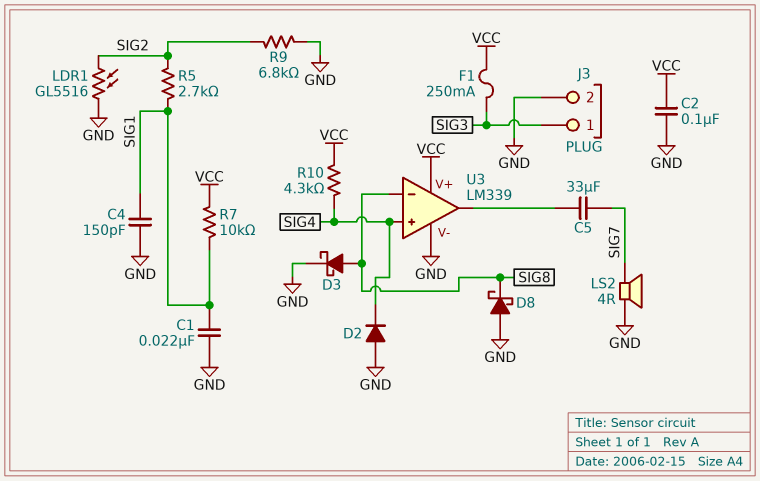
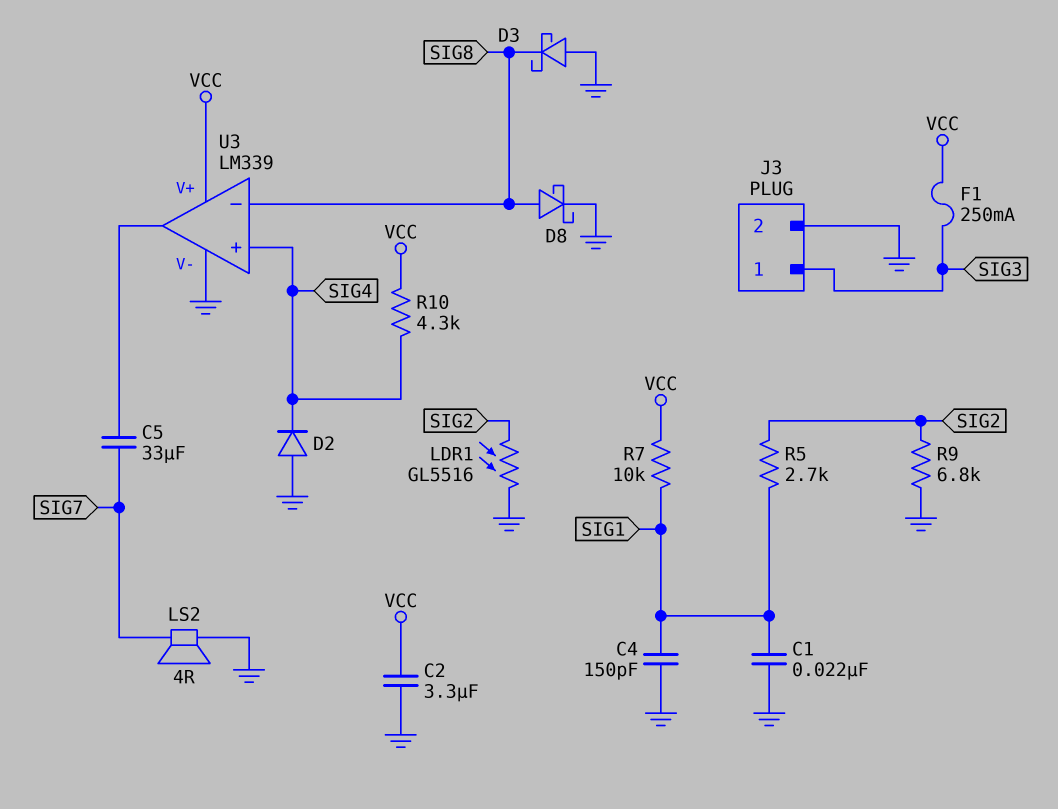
C2: 100nF (GND, VCC) -> 3.3uF (GND, VCC)
D3: schottky (A SIG8, K GND) -> schottky (A GND, K SIG8)
D8: schottky (A GND, K SIG8) -> schottky (A SIG8, K GND)

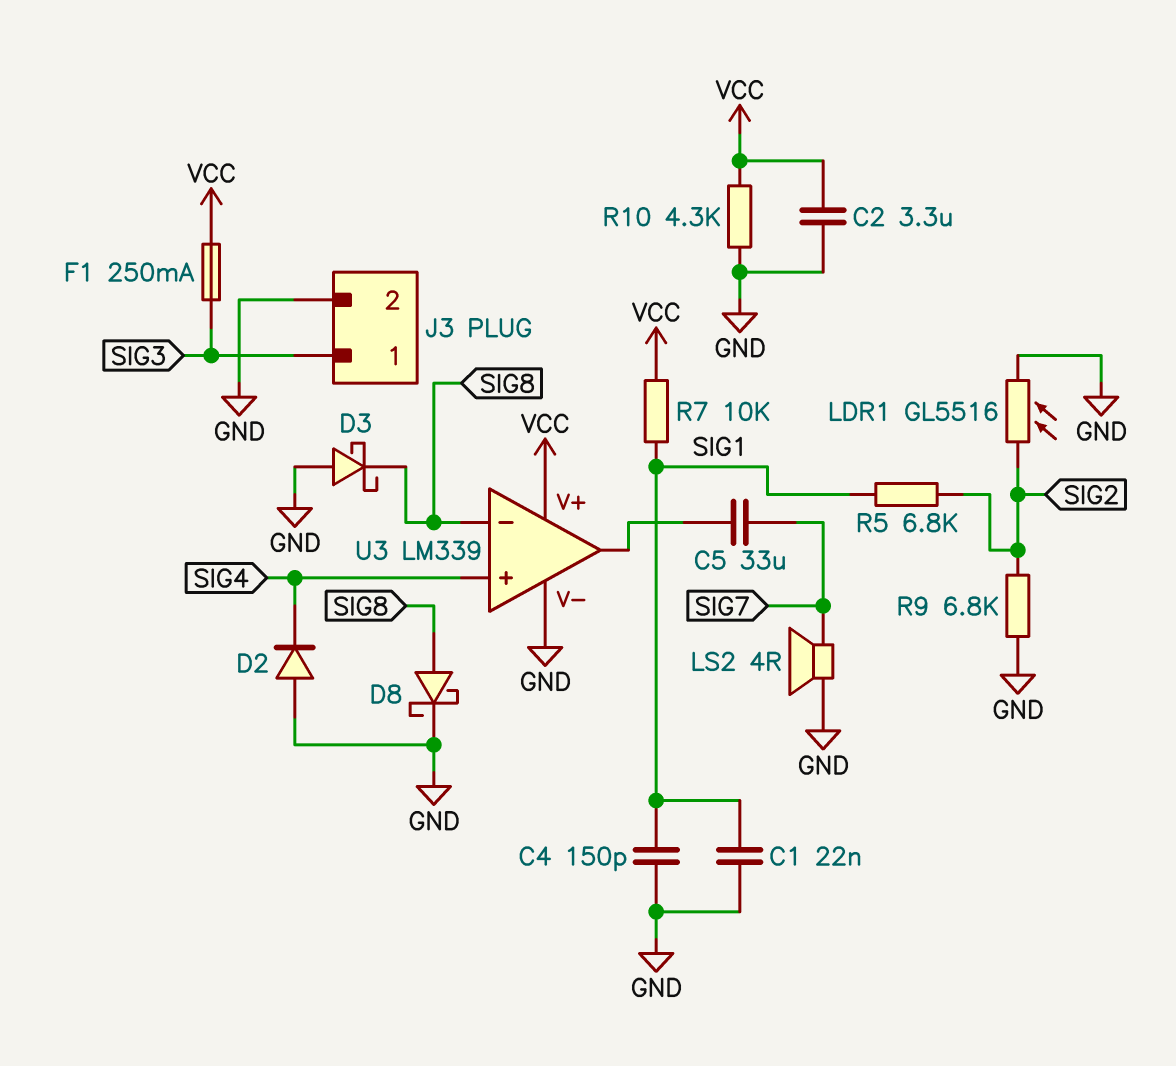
R5: 2.7k (SIG1, SIG2) -> 6.8k (SIG1, SIG2)
R10: 4.3k (SIG4, VCC) -> 4.3k (GND, VCC)

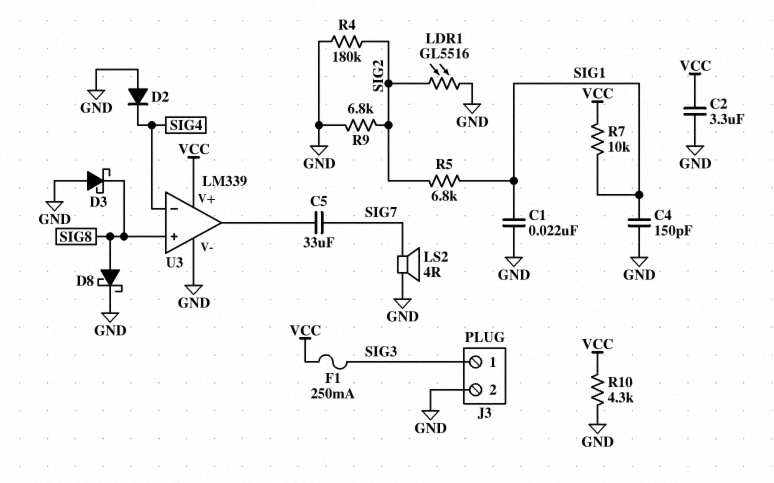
R4: none -> 180k (GND, SIG2)
U3 pin in+: SIG4 -> SIG8
U3 pin in-: SIG8 -> SIG4

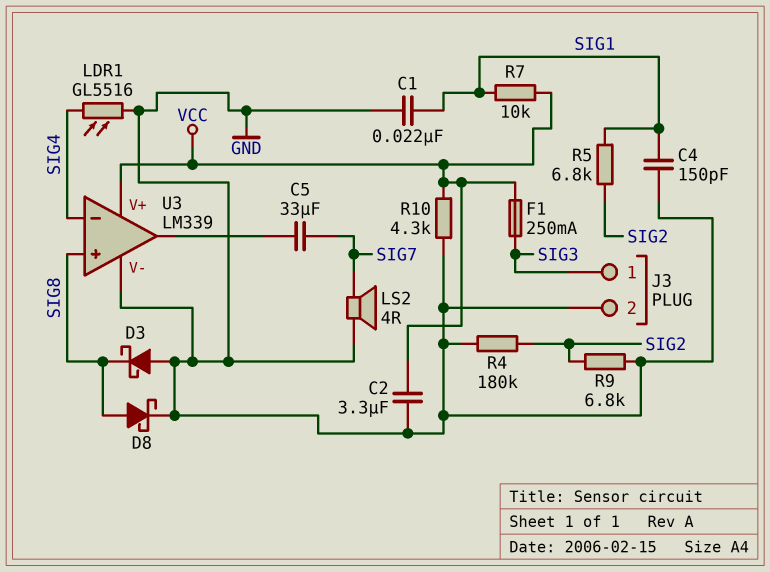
D2: diode (A GND, K SIG4) -> none
LDR1: GL5516 (GND, SIG2) -> GL5516 (GND, SIG4)

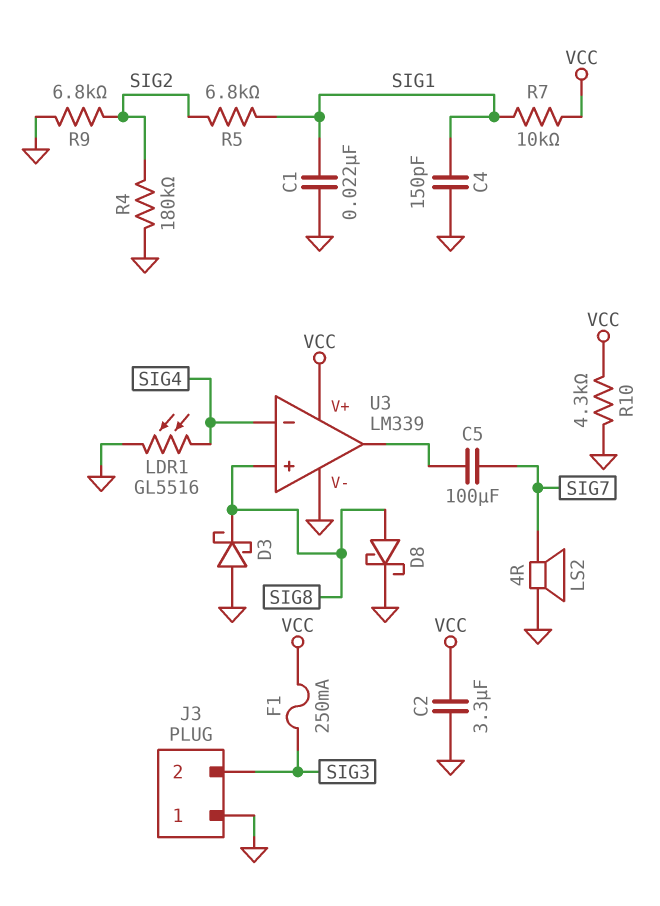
C5: 33uF (SIG7, U3/out) -> 100uF (SIG7, U3/out)
J3 pin 1: SIG3 -> GND
J3 pin 2: GND -> SIG3

